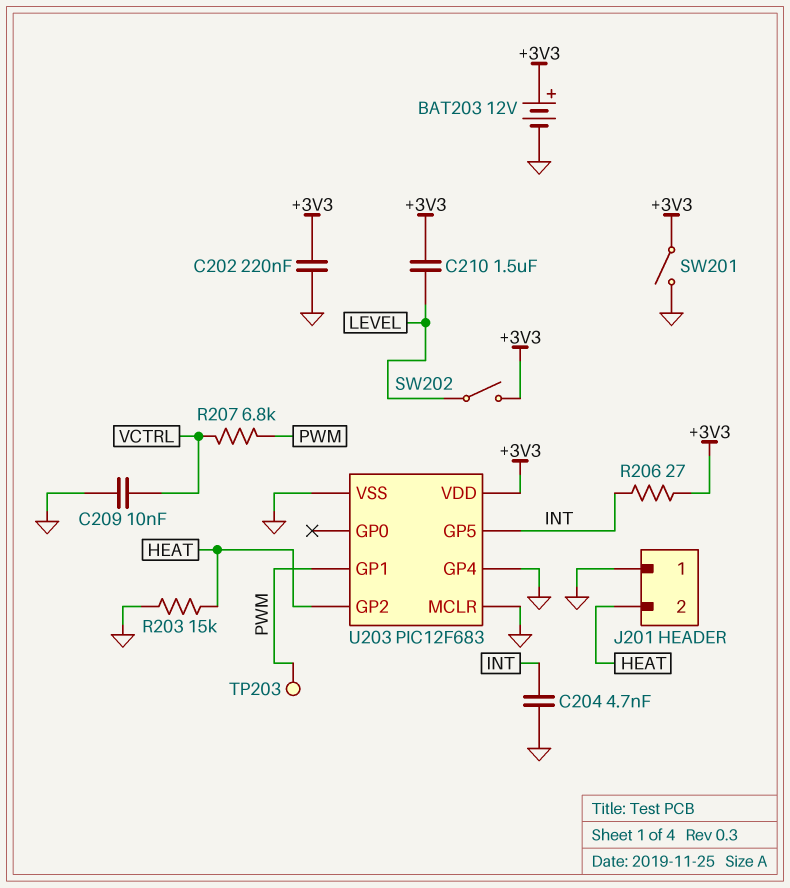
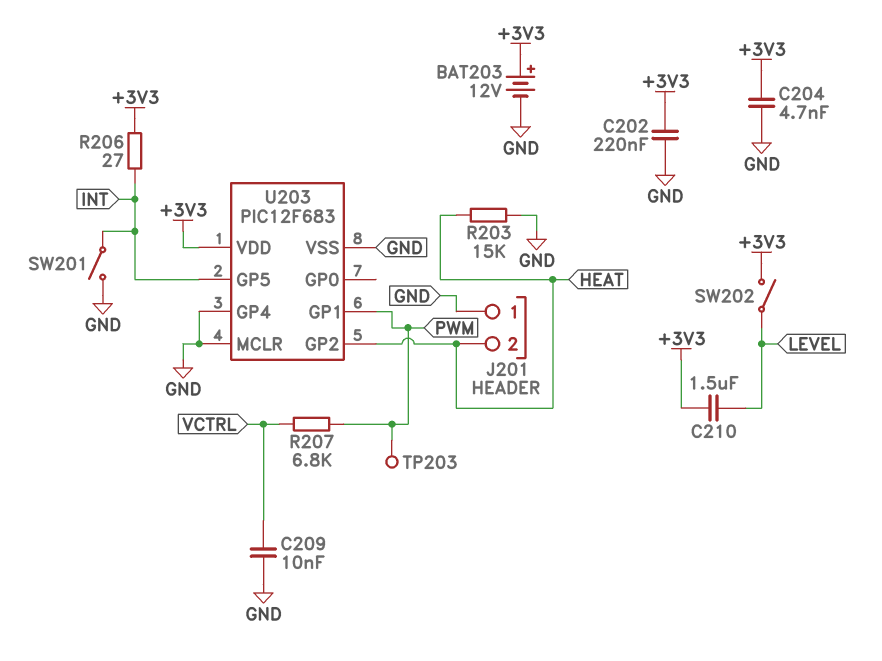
C204: 4.7nF (GND, INT) -> 4.7nF (+3V3, GND)
SW201: switch (+3V3, GND) -> switch (GND, INT)

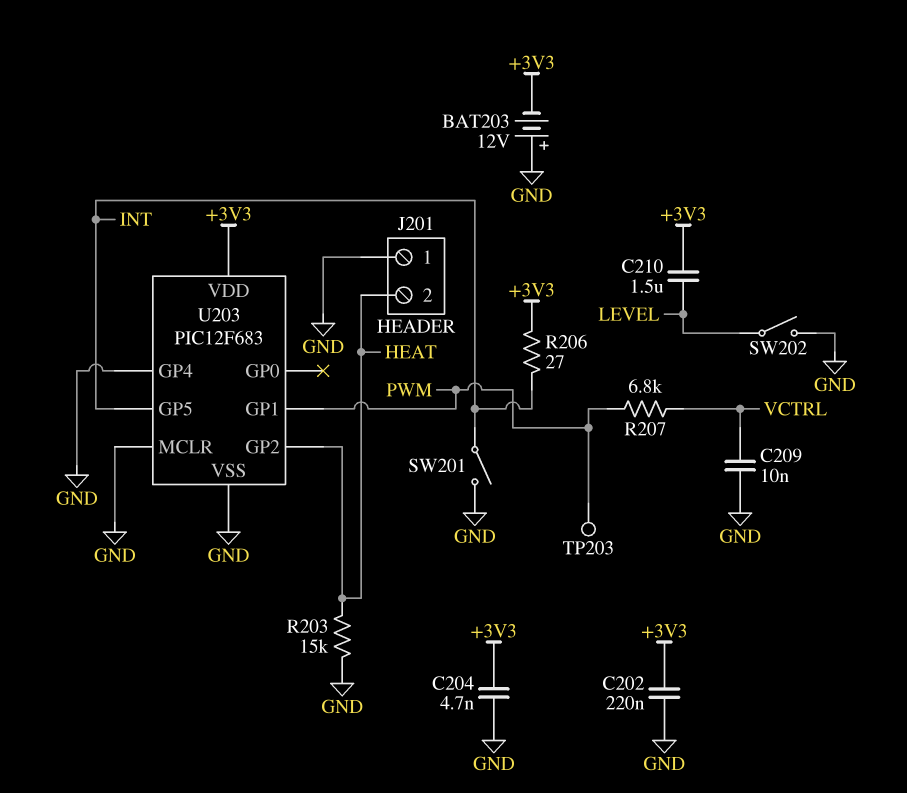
BAT203: 12V (plus +3V3, minus GND) -> 12V (plus GND, minus +3V3)
SW202: switch (+3V3, LEVEL) -> switch (GND, LEVEL)

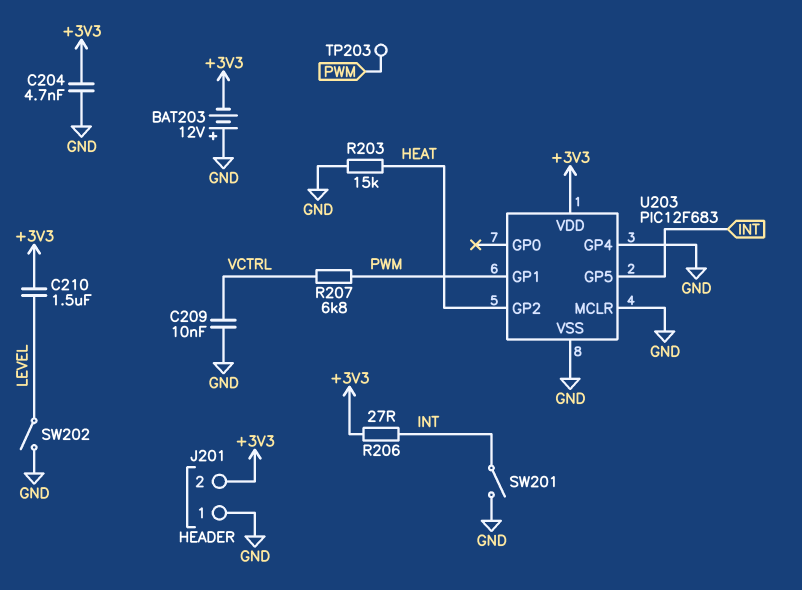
C202: 220nF (+3V3, GND) -> none
J201 pin 2: HEAT -> +3V3

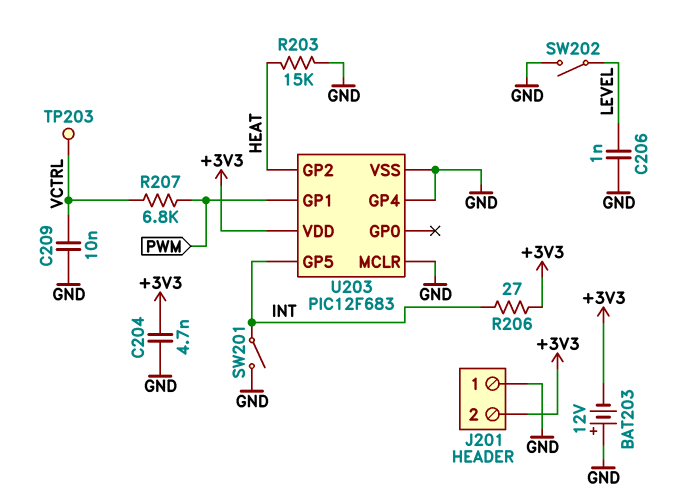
C206: none -> 1nF (GND, LEVEL)
C210: 1.5uF (+3V3, LEVEL) -> none
TP203: test point (PWM) -> test point (VCTRL)

